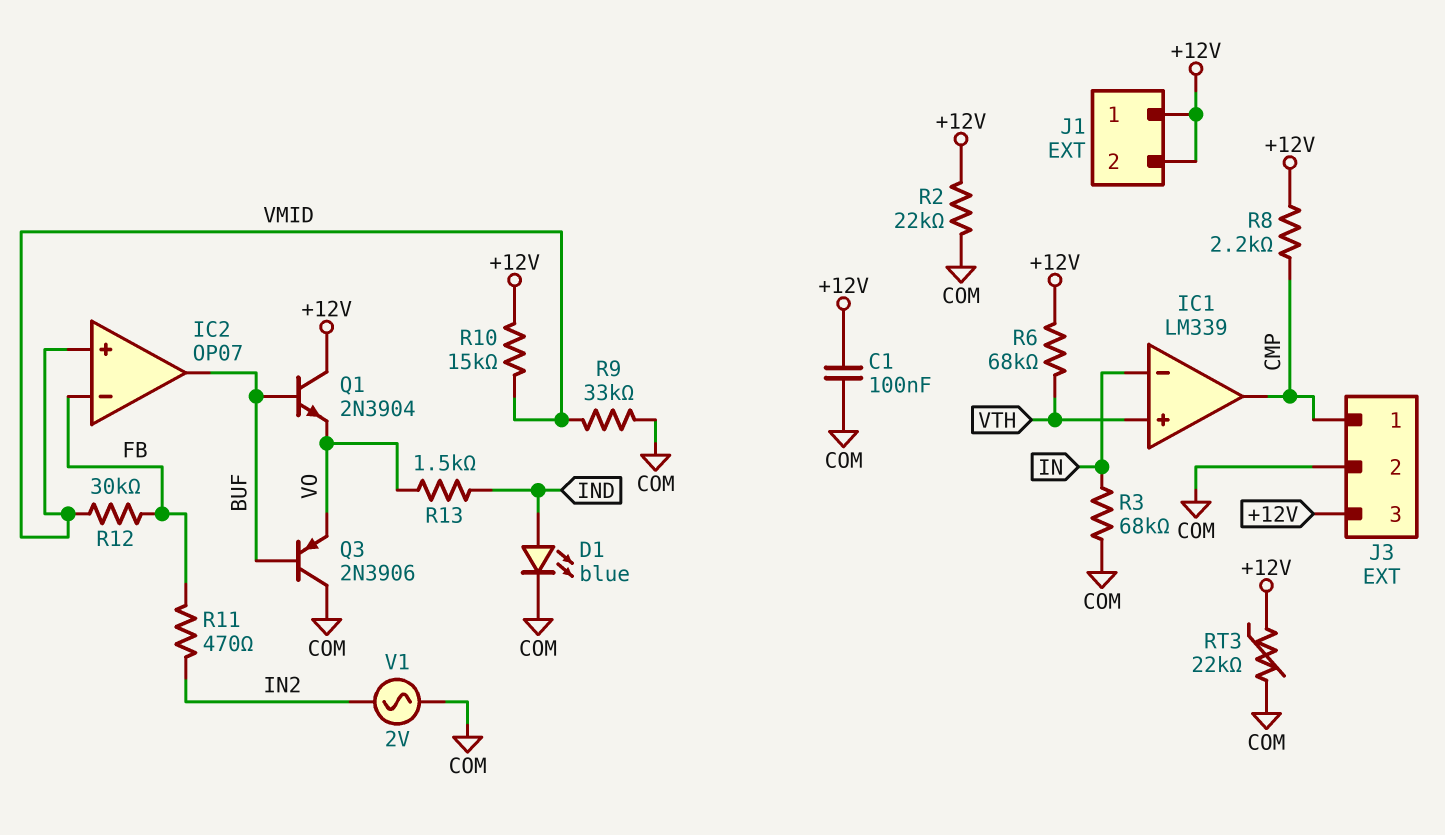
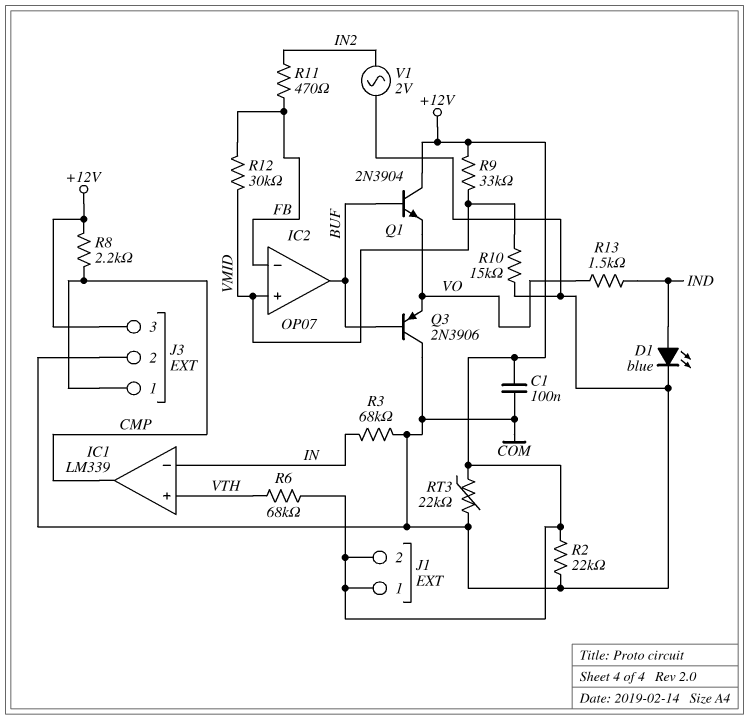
R9: 33k (COM, VMID) -> 33k (+12V, VMID)
R10: 15k (+12V, VMID) -> 15k (COM, VMID)

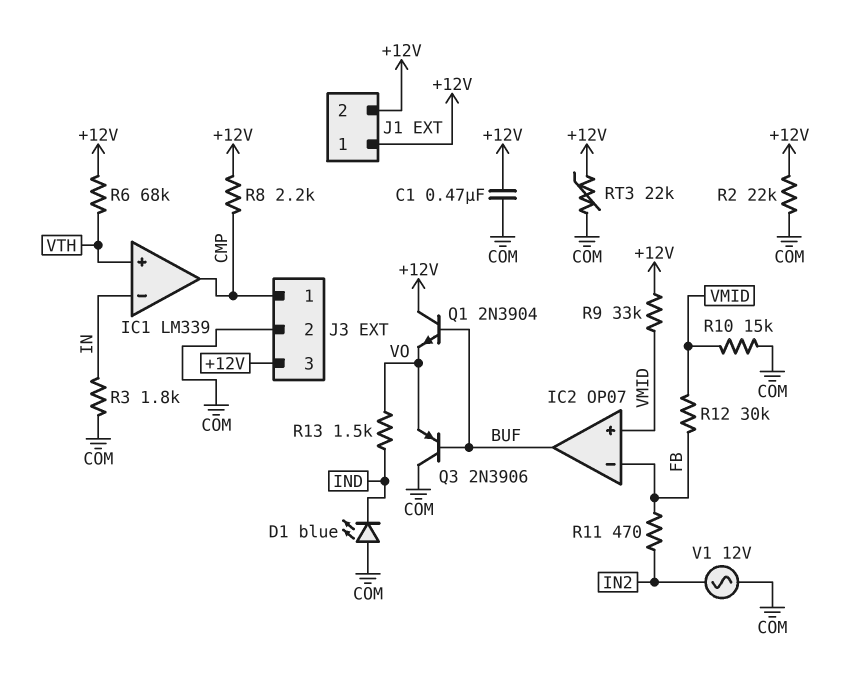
C1: 100nF (+12V, COM) -> 470nF (+12V, COM)
D1: LED blue (A IND, K COM) -> LED blue (A COM, K IND)
R3: 68k (COM, IN) -> 1.8k (COM, IN)
V1: AC 2V (COM, IN2) -> AC 12V (COM, IN2)

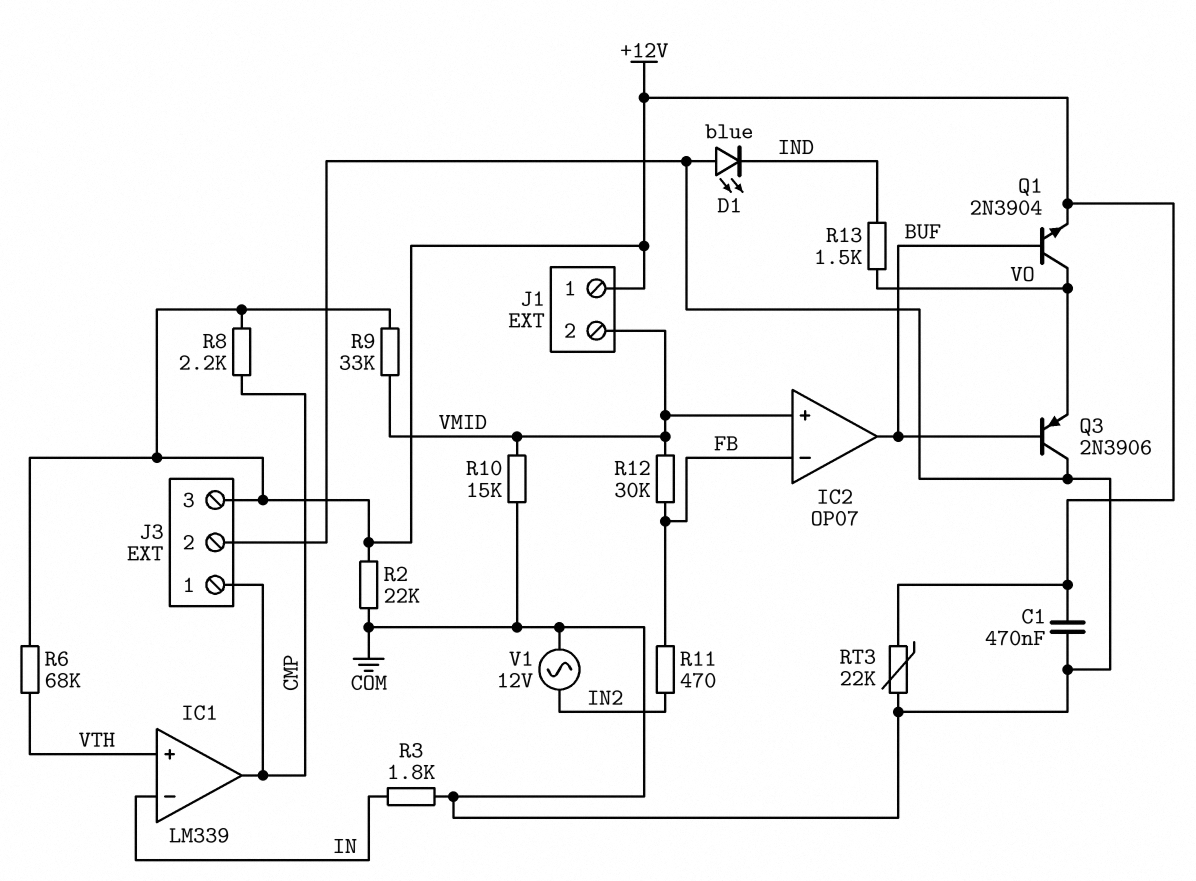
J1 pin 2: +12V -> VMID
Q1: NPN 2N3904 (B BUF, C +12V, E VO) -> NPN 2N3904 (B BUF, C VO, E +12V)

